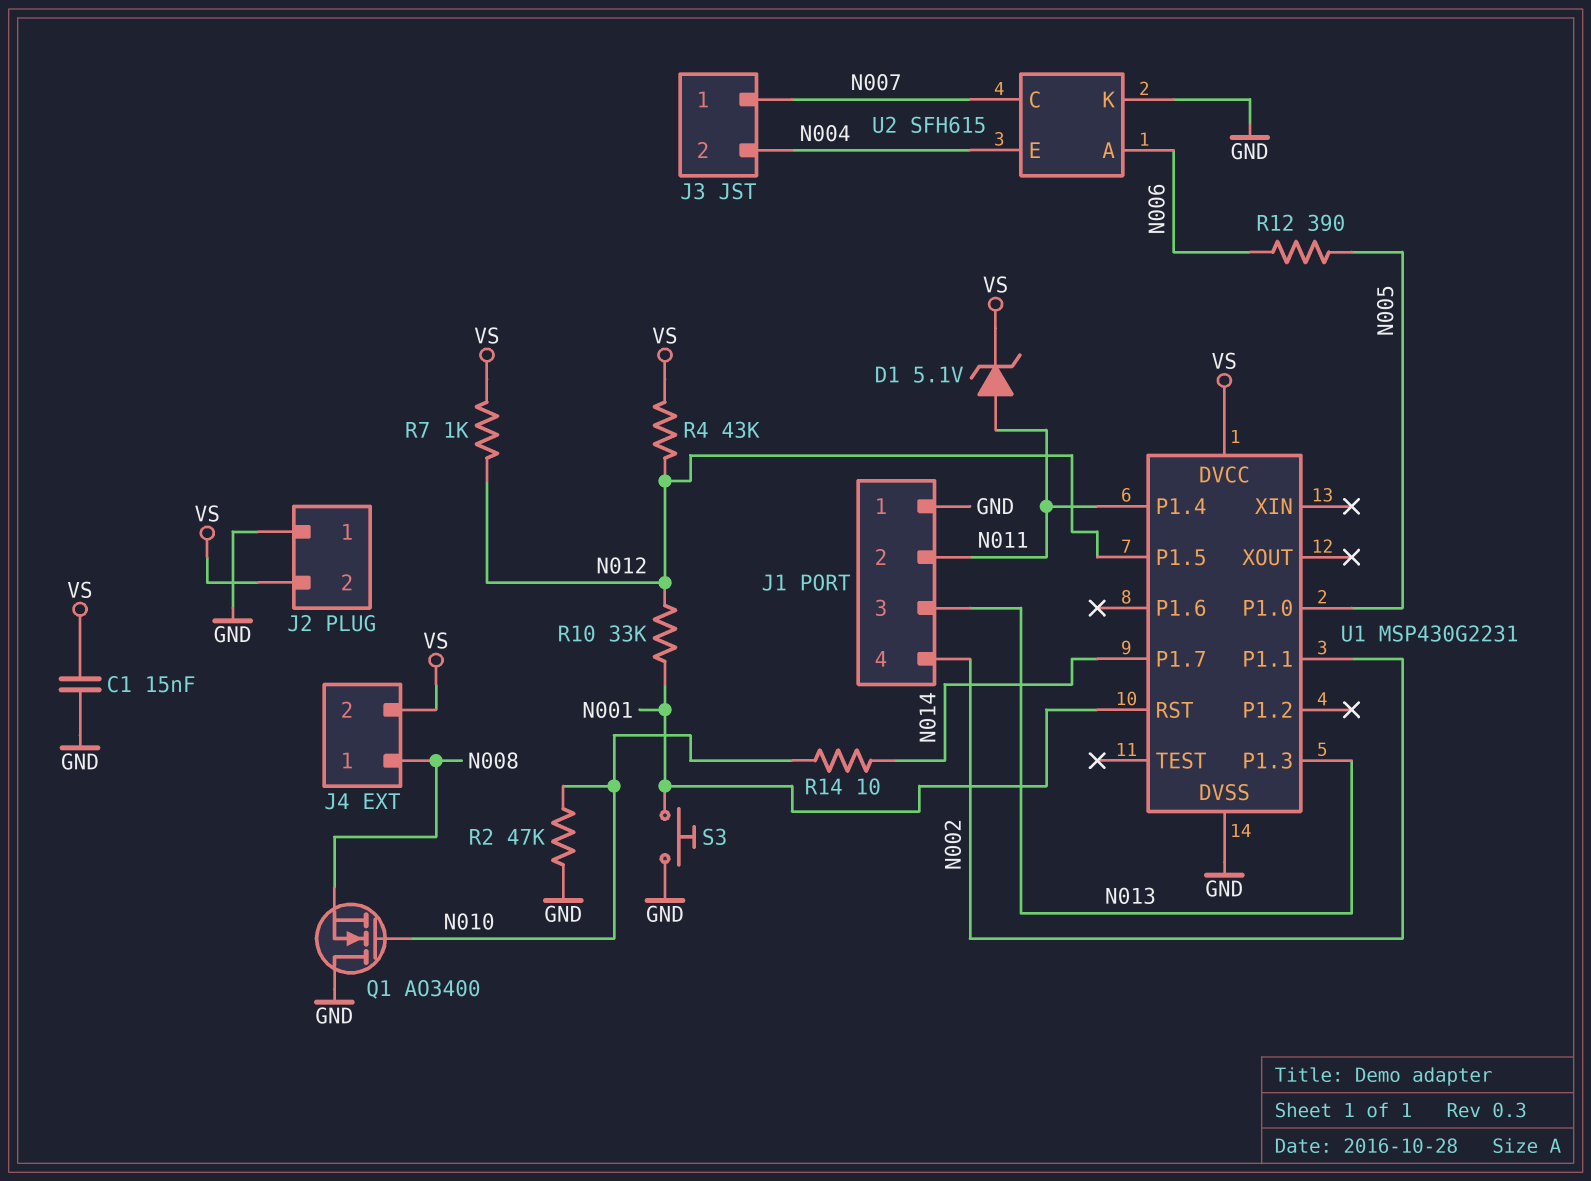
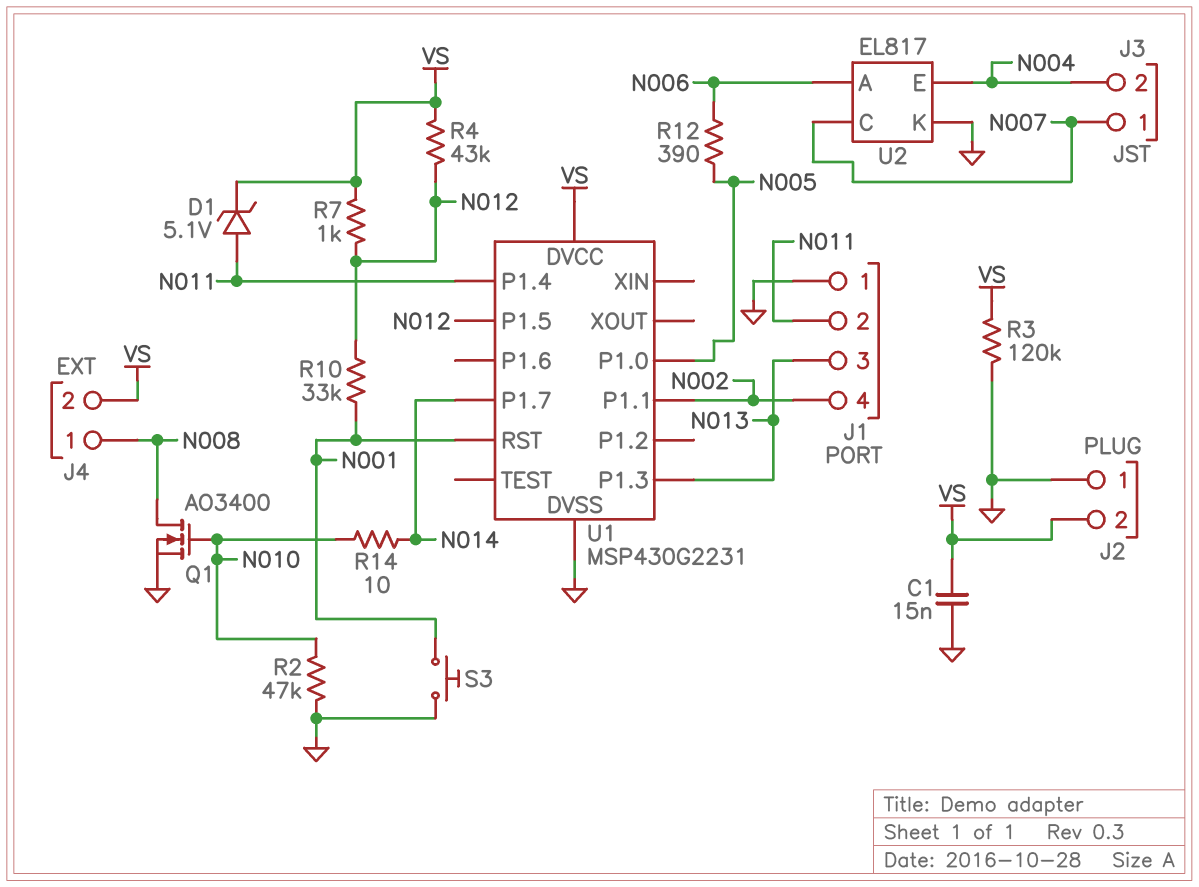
Q1: NMOS AO3400 (G N010, D GND, S N008) -> NMOS AO3400 (G N010, D N008, S GND)
R3: none -> 120k (GND, VS)
U2: SFH615 -> EL817

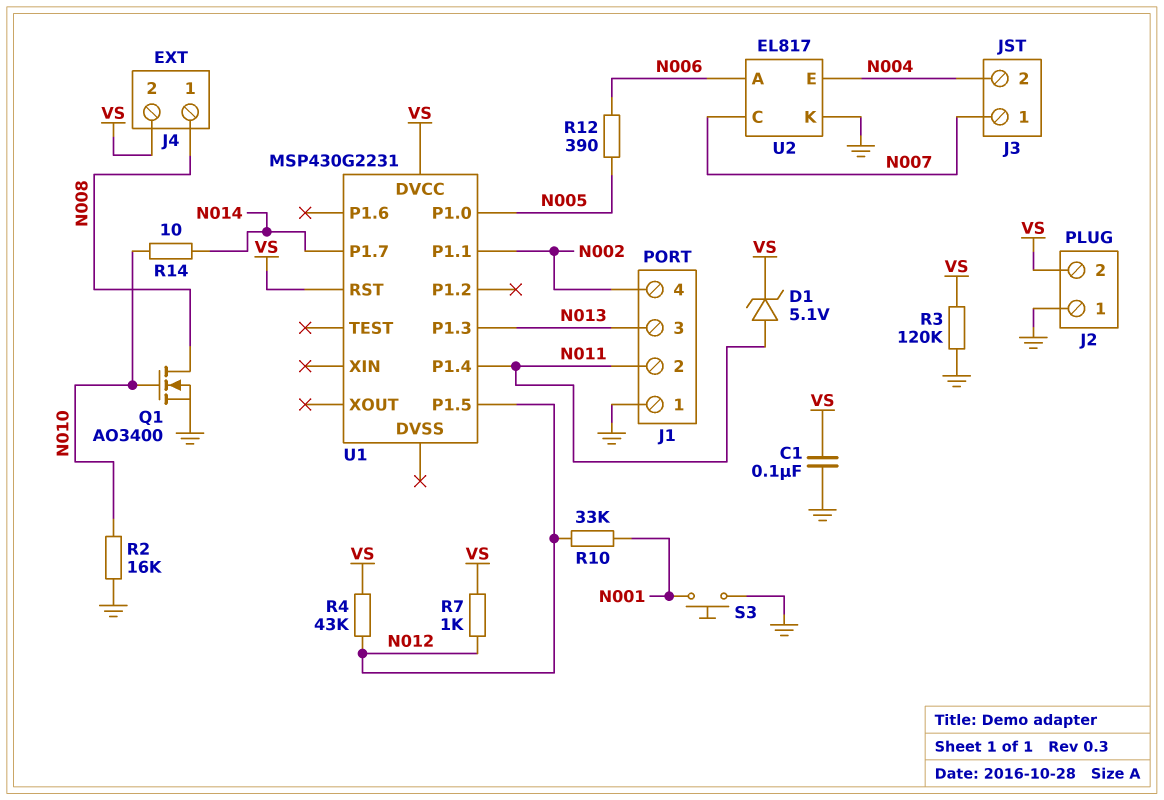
C1: 15nF (GND, VS) -> 100nF (GND, VS)
R2: 47k (GND, N010) -> 16k (GND, N010)
U1 pin DVSS: GND -> none
U1 pin RST: N001 -> VS

